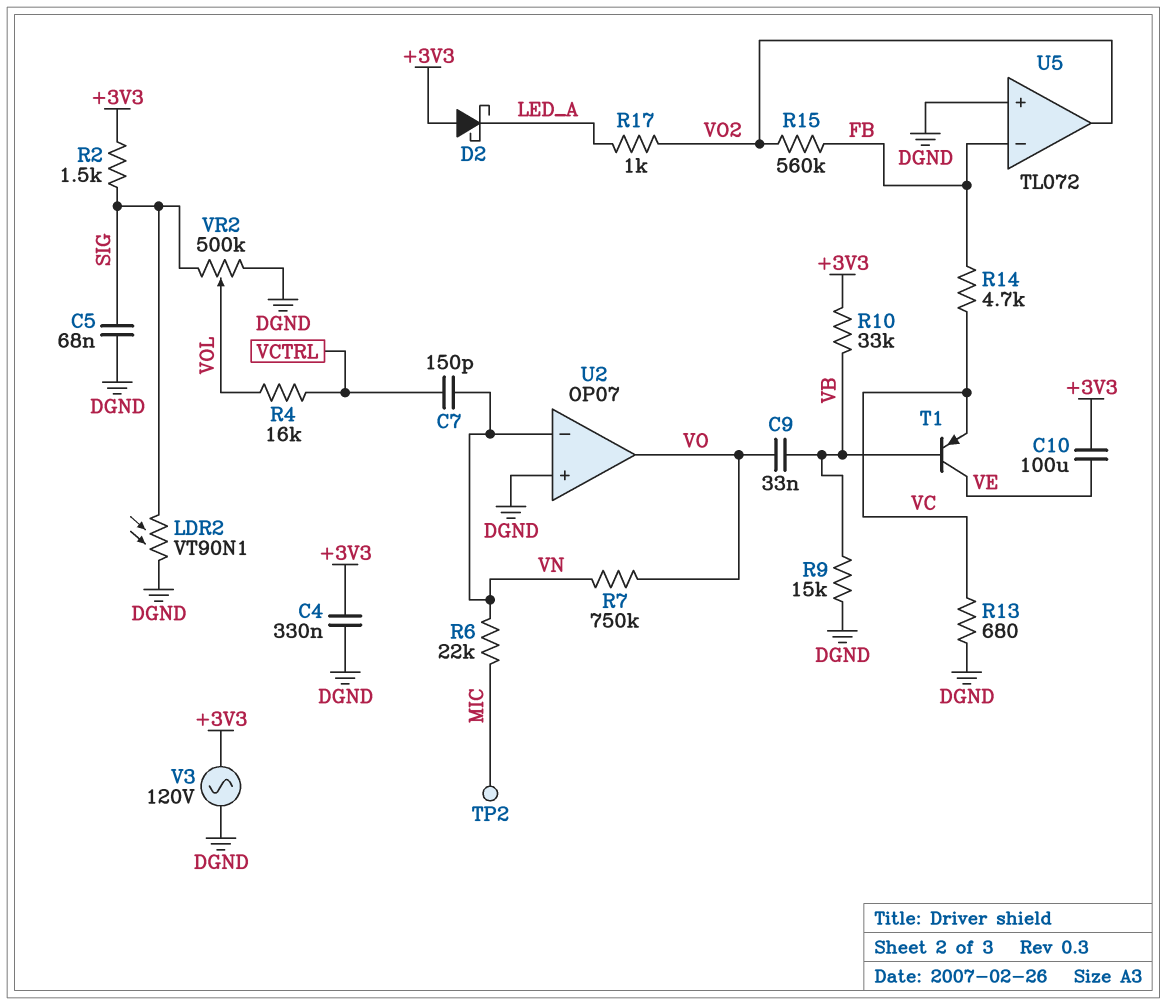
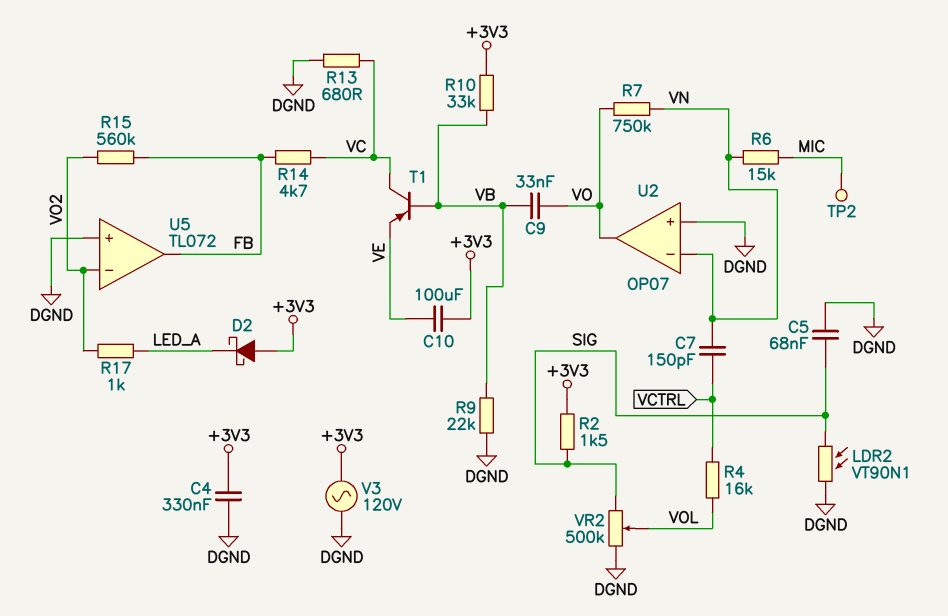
R6: 22k (MIC, VN) -> 15k (MIC, VN)
R9: 15k (DGND, VB) -> 22k (DGND, VB)
T1: PNP (B VB, C VE, E VC) -> PNP (B VB, C VC, E VE)
U5 pin in-: FB -> VO2
U5 pin out: VO2 -> FB

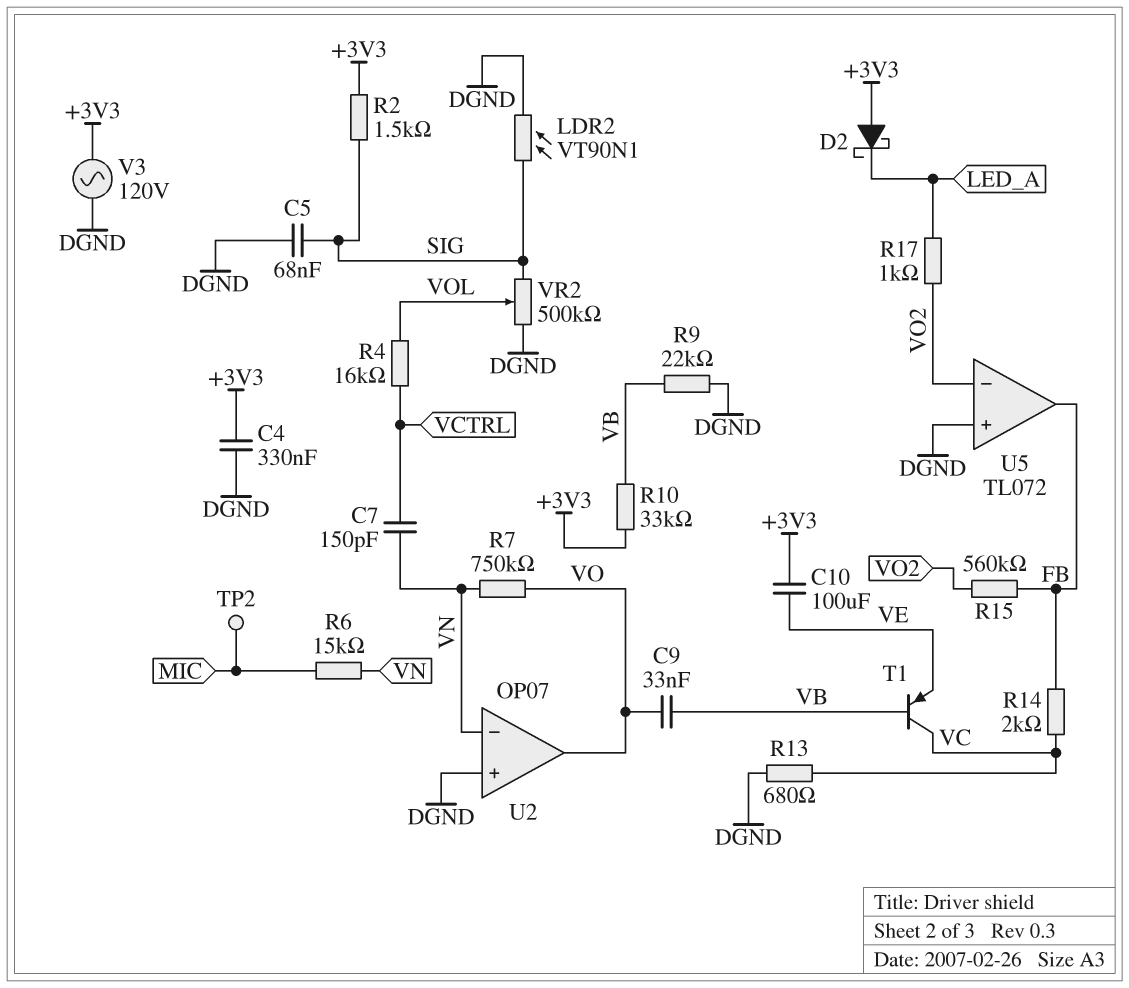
R14: 4.7k (FB, VC) -> 2k (FB, VC)

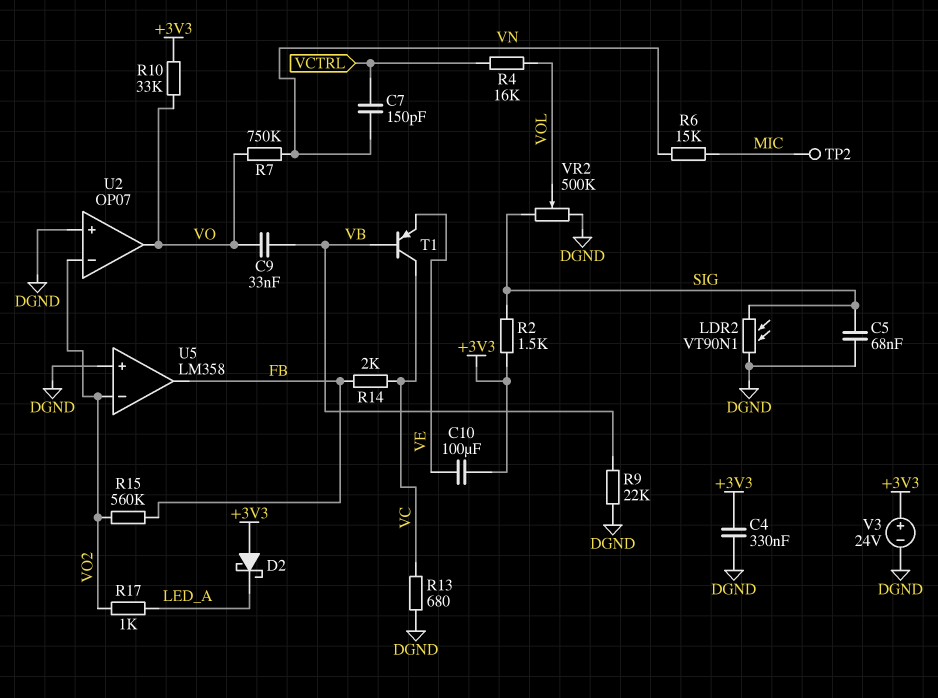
R10: 33k (+3V3, VB) -> 33k (+3V3, VO)
U2 pin in-: VN -> VO2
U5: TL072 -> LM358
V3: AC 120V (+3V3, DGND) -> 24V (plus +3V3, minus DGND)

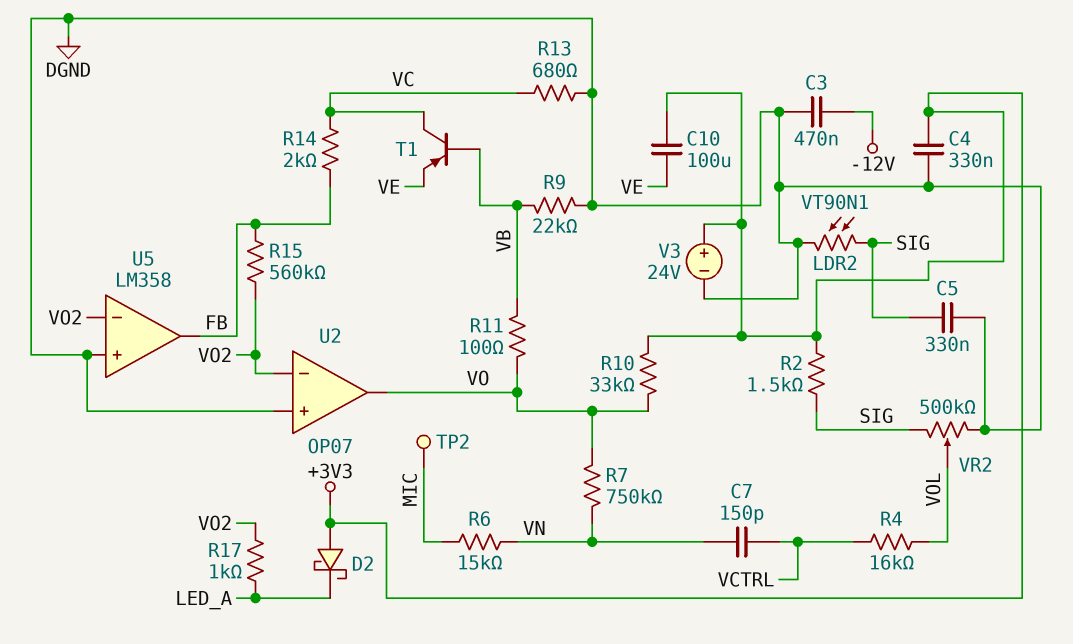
C3: none -> 470nF (-12V, DGND)
C5: 68nF (DGND, SIG) -> 330nF (DGND, SIG)
C9: 33nF (VB, VO) -> none
R11: none -> 100 (VB, VO)

